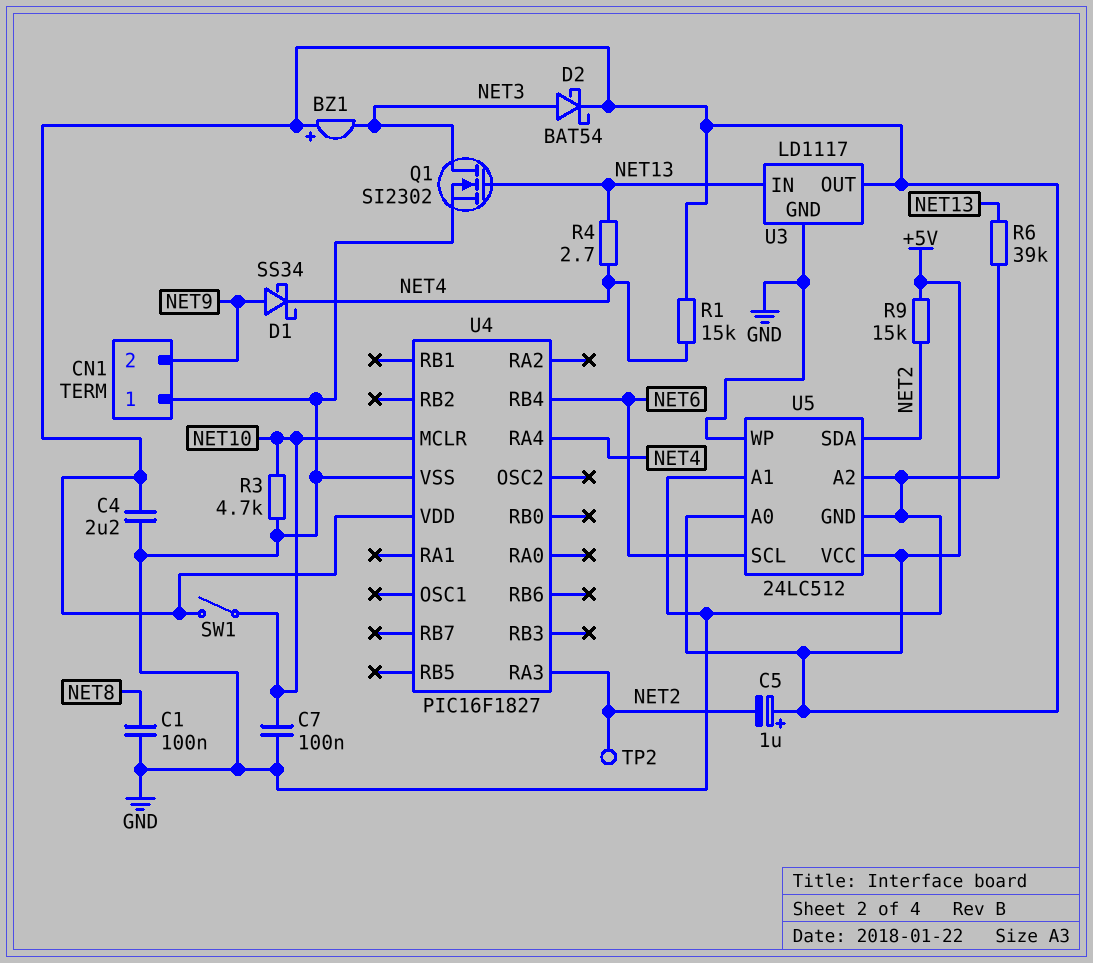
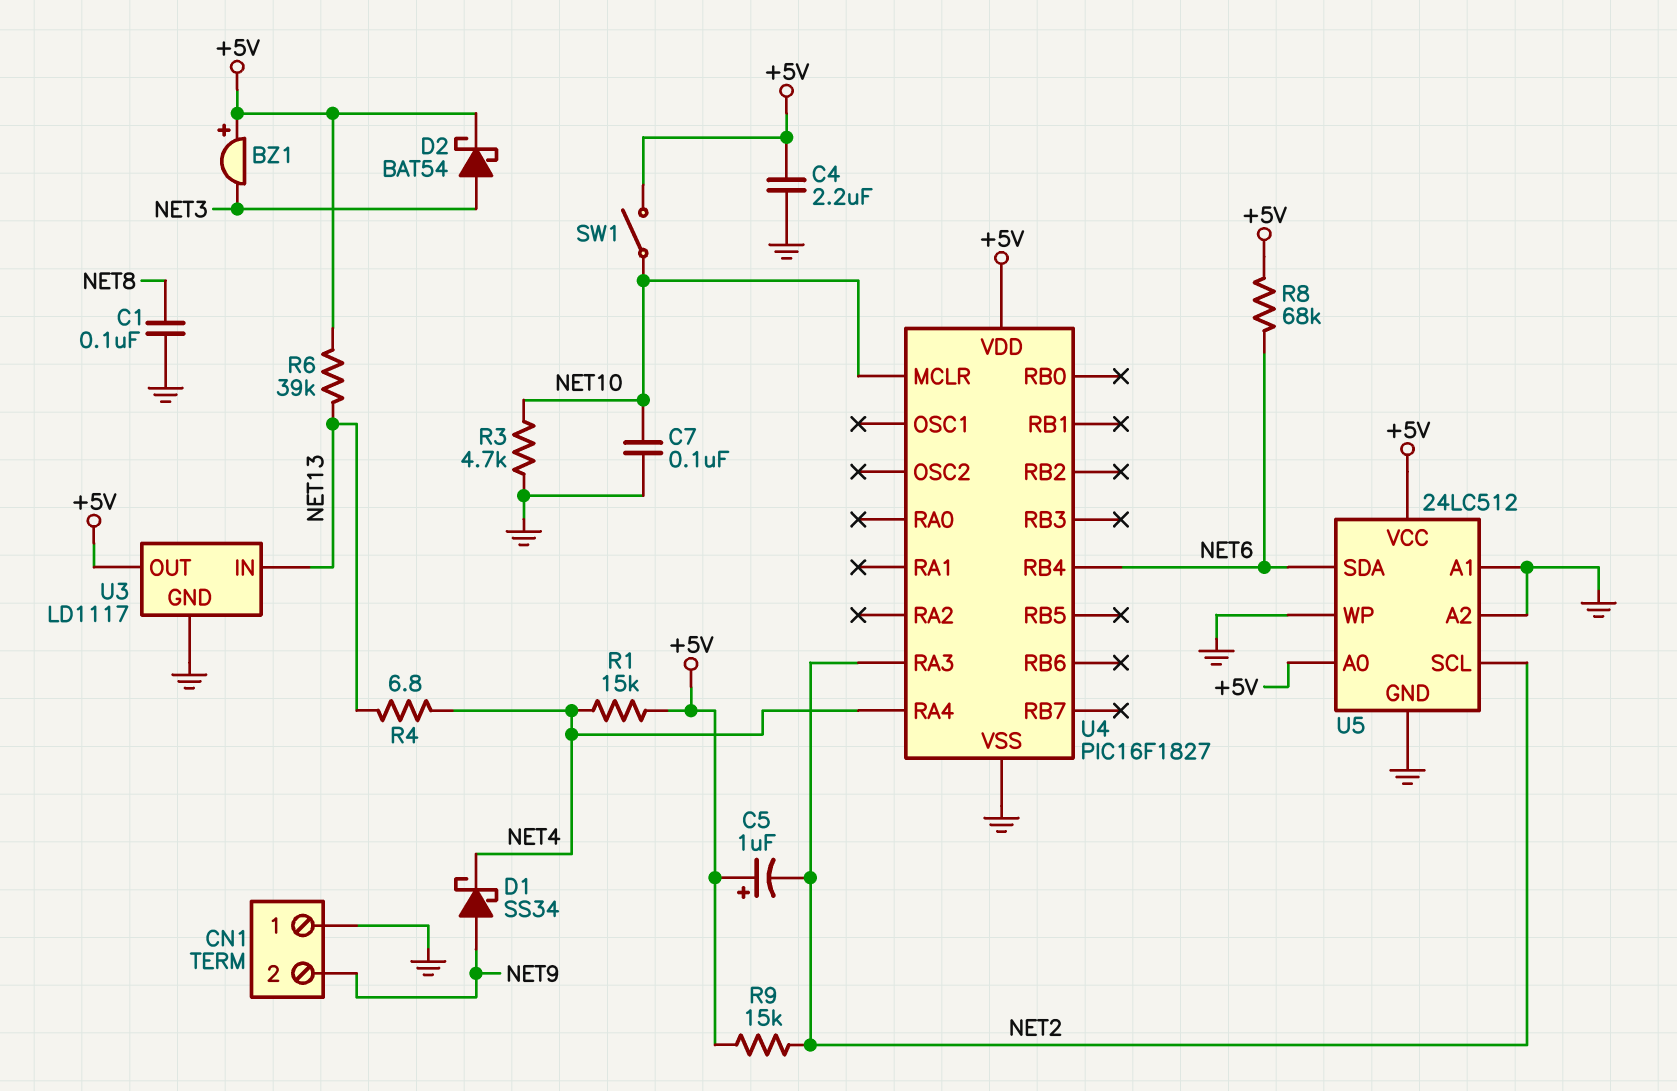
Q1: NMOS SI2302 (G NET13, D NET3, S GND) -> none
R4: 2.7 (NET4, NET13) -> 6.8 (NET4, NET13)
R6: 39k (GND, NET13) -> 39k (+5V, NET13)
R8: none -> 68k (+5V, NET6)
TP2: test point (NET2) -> none
U5 pin SCL: NET6 -> NET2
U5 pin SDA: NET2 -> NET6

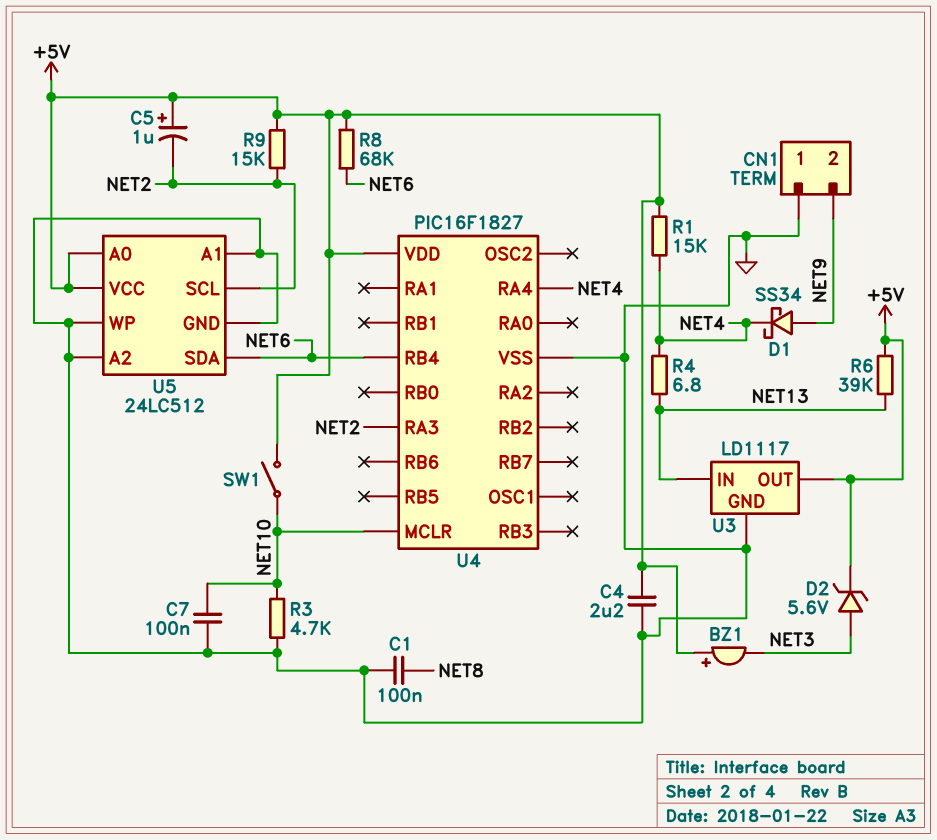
D2: schottky BAT54 (A NET3, K +5V) -> zener 5.6V (A NET3, K +5V)

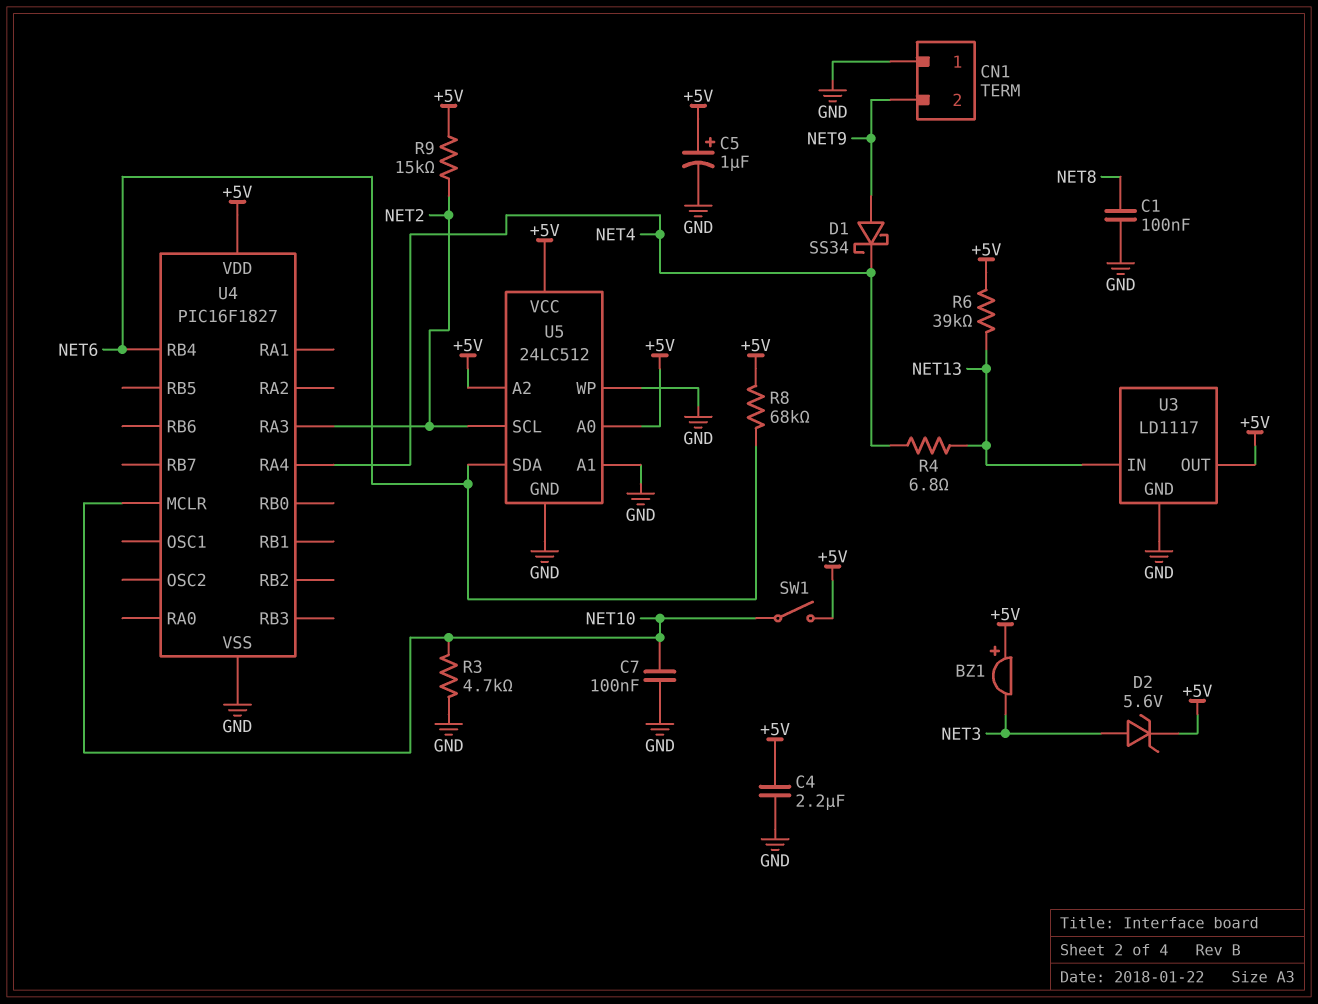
C5: 1uF (plus +5V, minus NET2) -> 1uF (plus +5V, minus GND)
R1: 15k (+5V, NET4) -> none
U5 pin A2: GND -> +5V

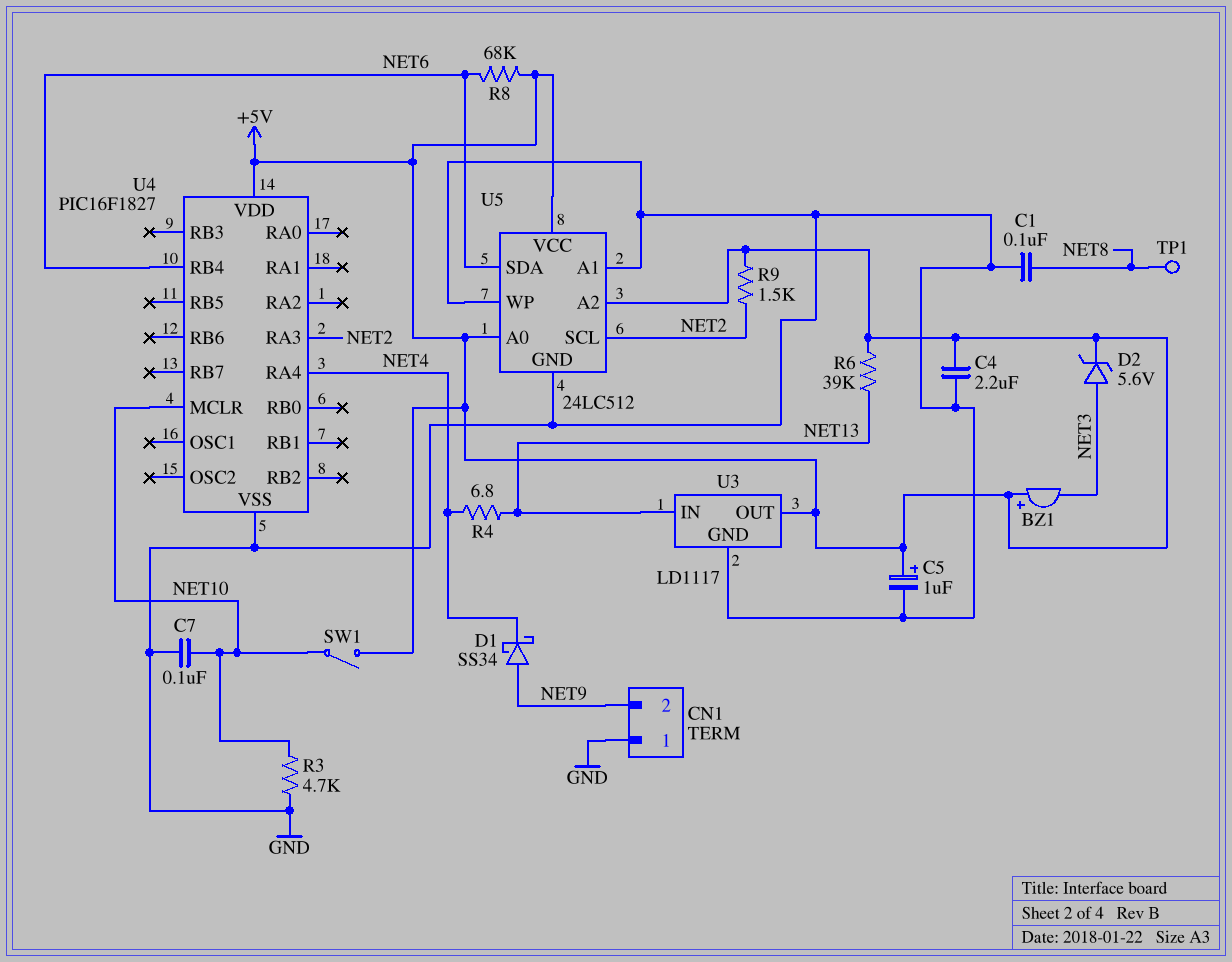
R9: 15k (+5V, NET2) -> 1.5k (+5V, NET2)
TP1: none -> test point (NET8)

